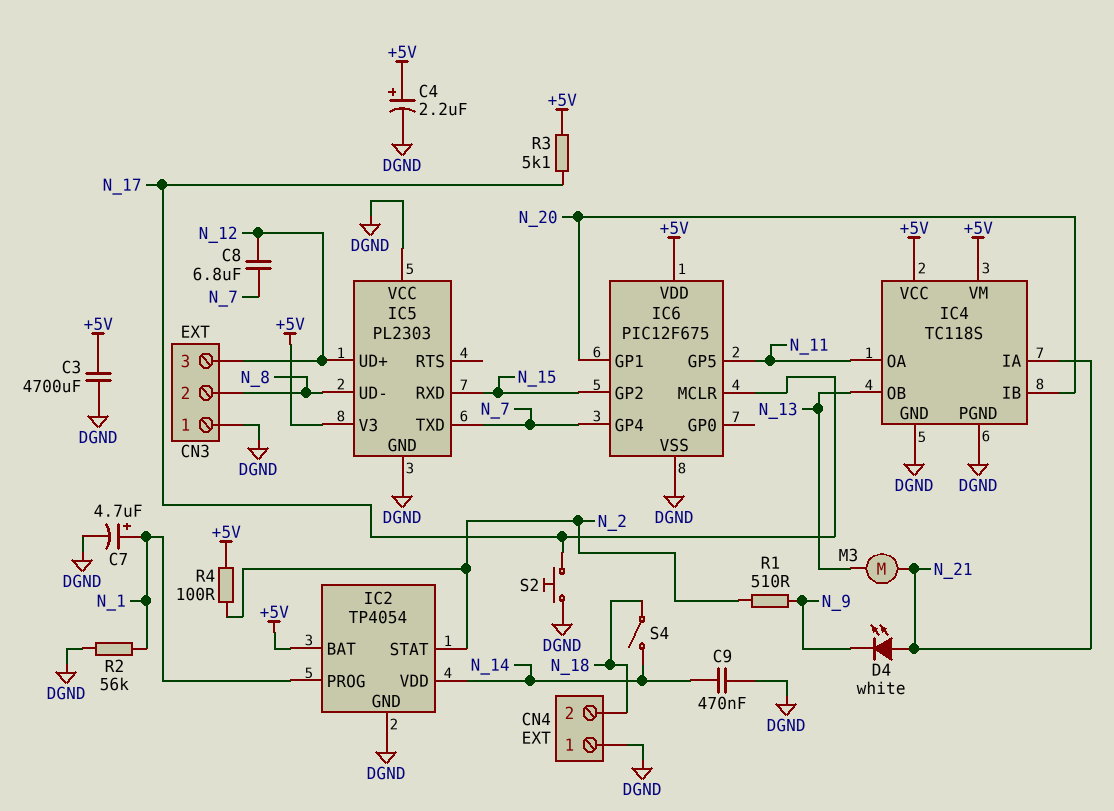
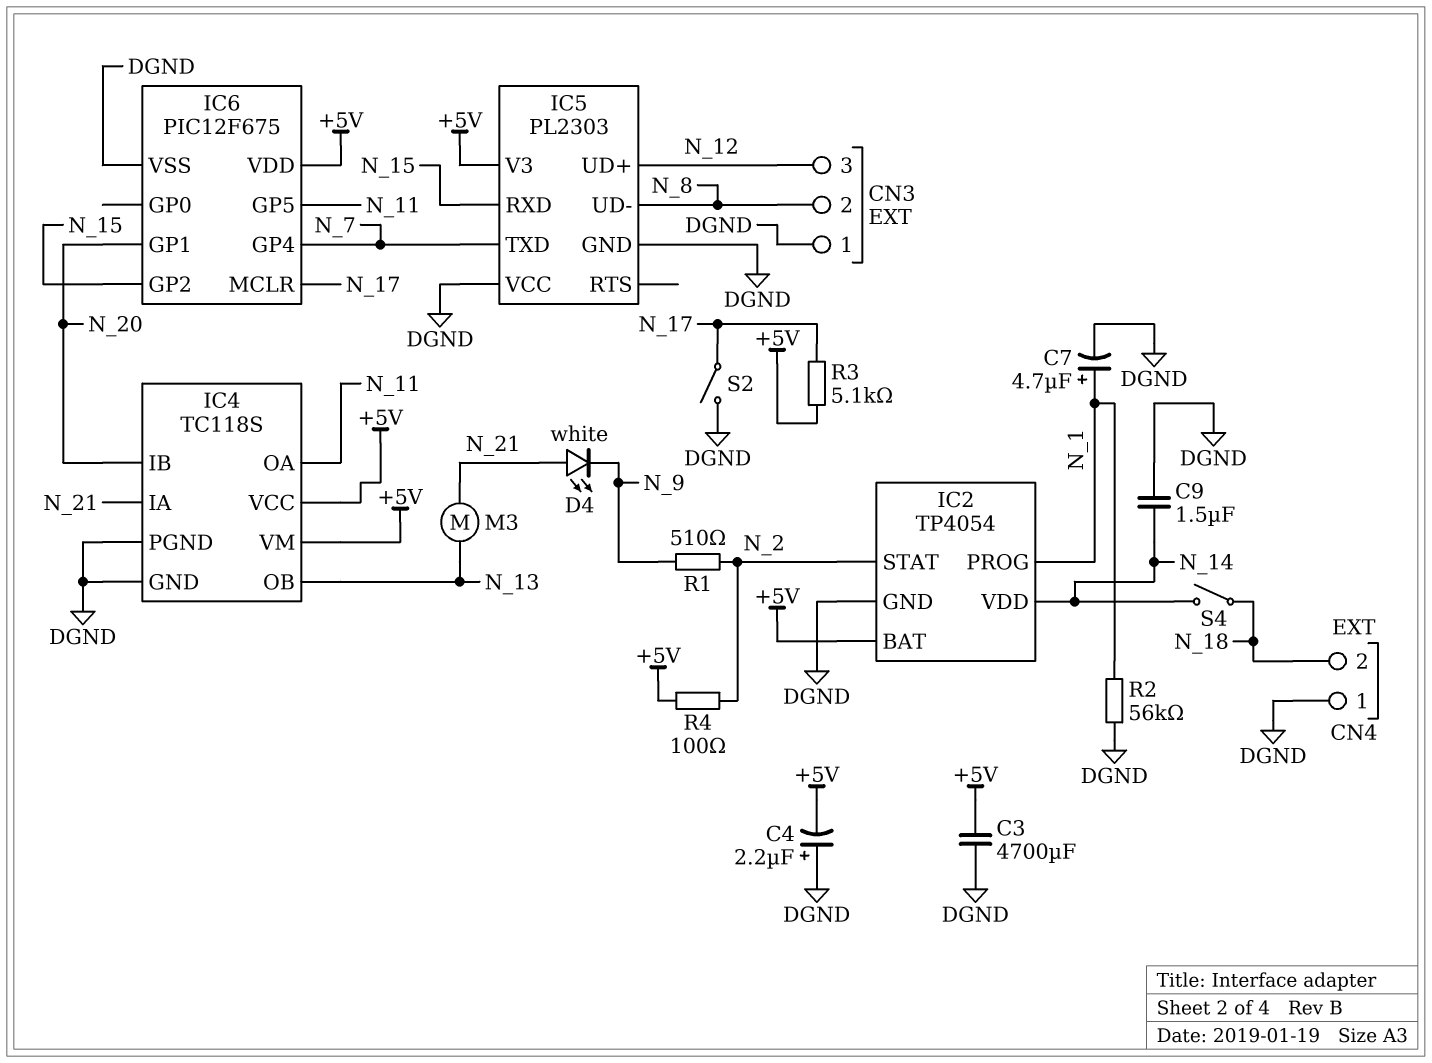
C4: 2.2uF (plus +5V, minus DGND) -> 2.2uF (plus DGND, minus +5V)
C8: 6.8uF (N_7, N_12) -> none
C9: 470nF (DGND, N_14) -> 1.5uF (DGND, N_14)
S2: button (DGND, N_17) -> switch (DGND, N_17)

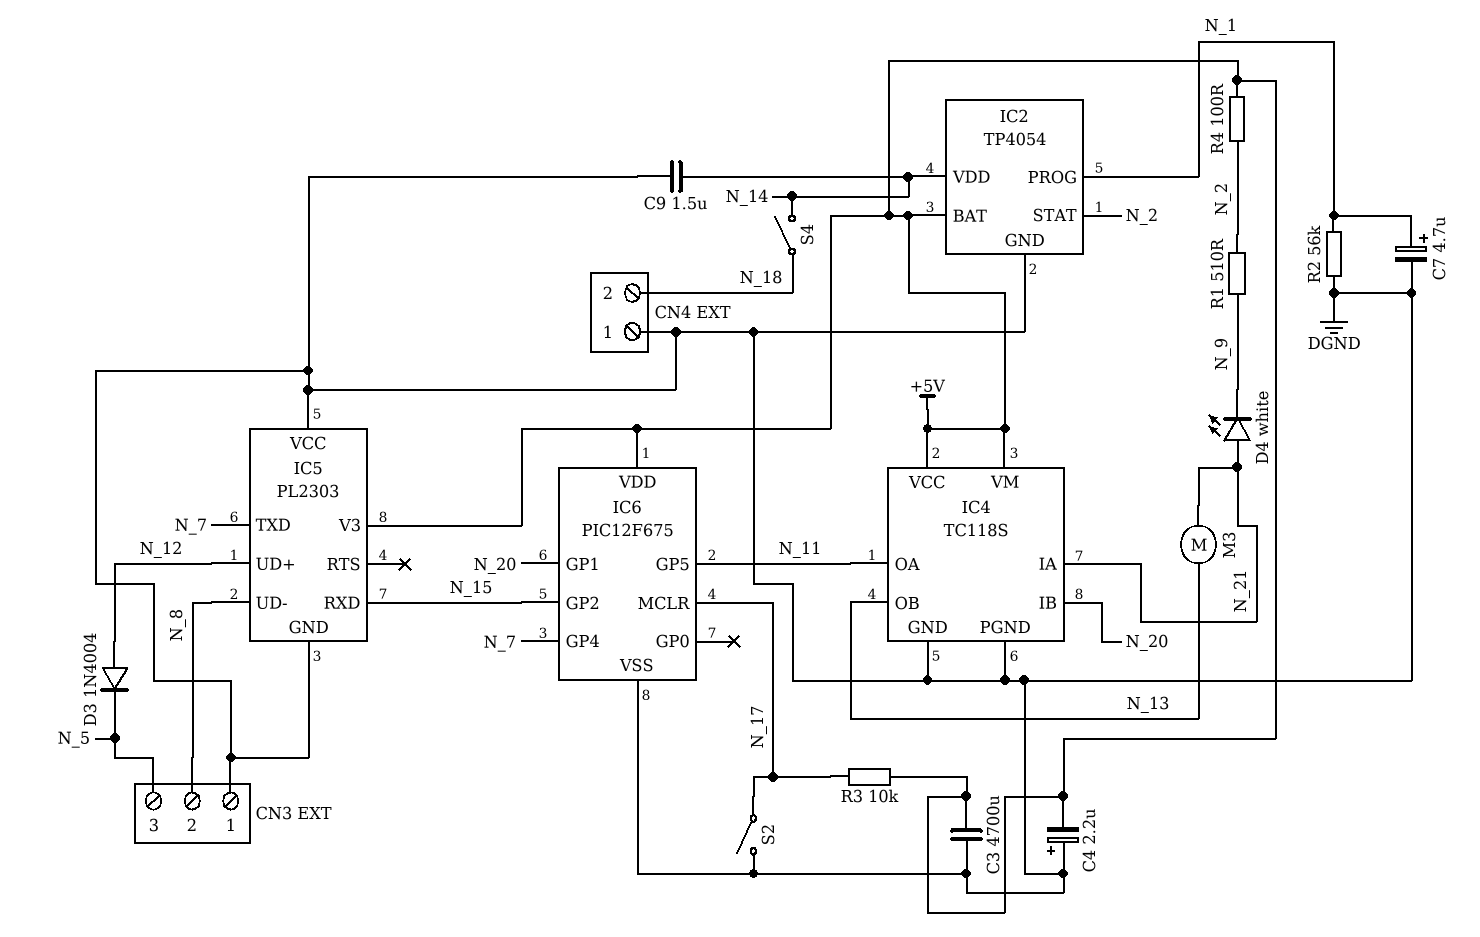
CN3 pin 3: N_12 -> N_5
D3: none -> diode 1N4004 (A N_12, K N_5)
R3: 5.1k (+5V, N_17) -> 10k (+5V, N_17)

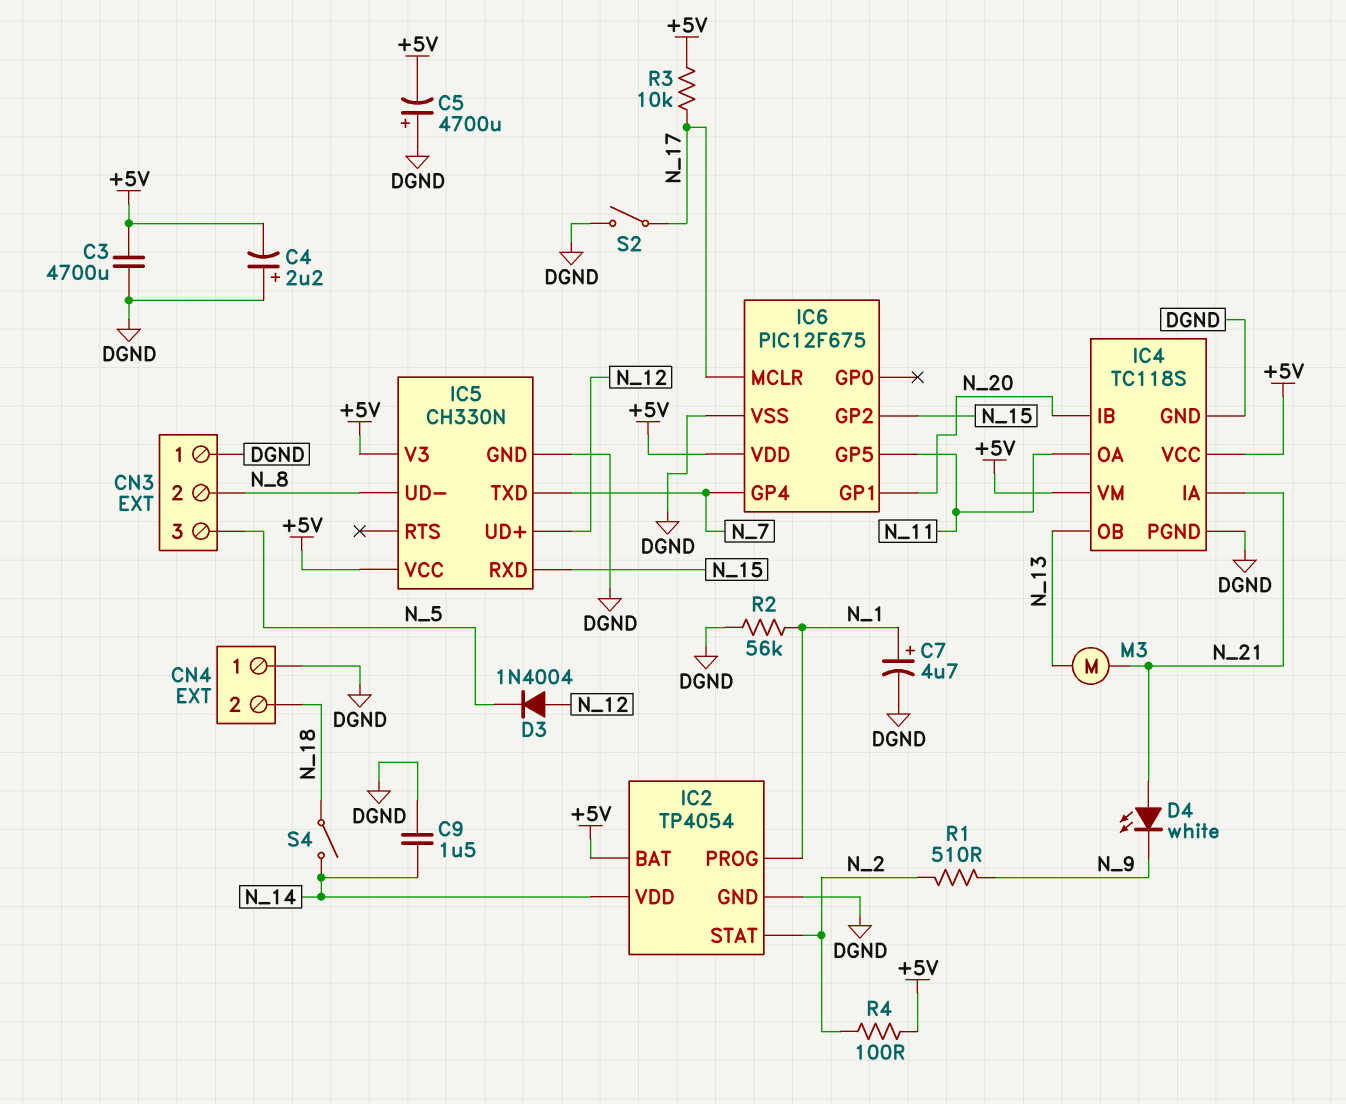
C5: none -> 4700uF (plus DGND, minus +5V)
IC5: PL2303 -> CH330N
IC5 pin VCC: DGND -> +5V

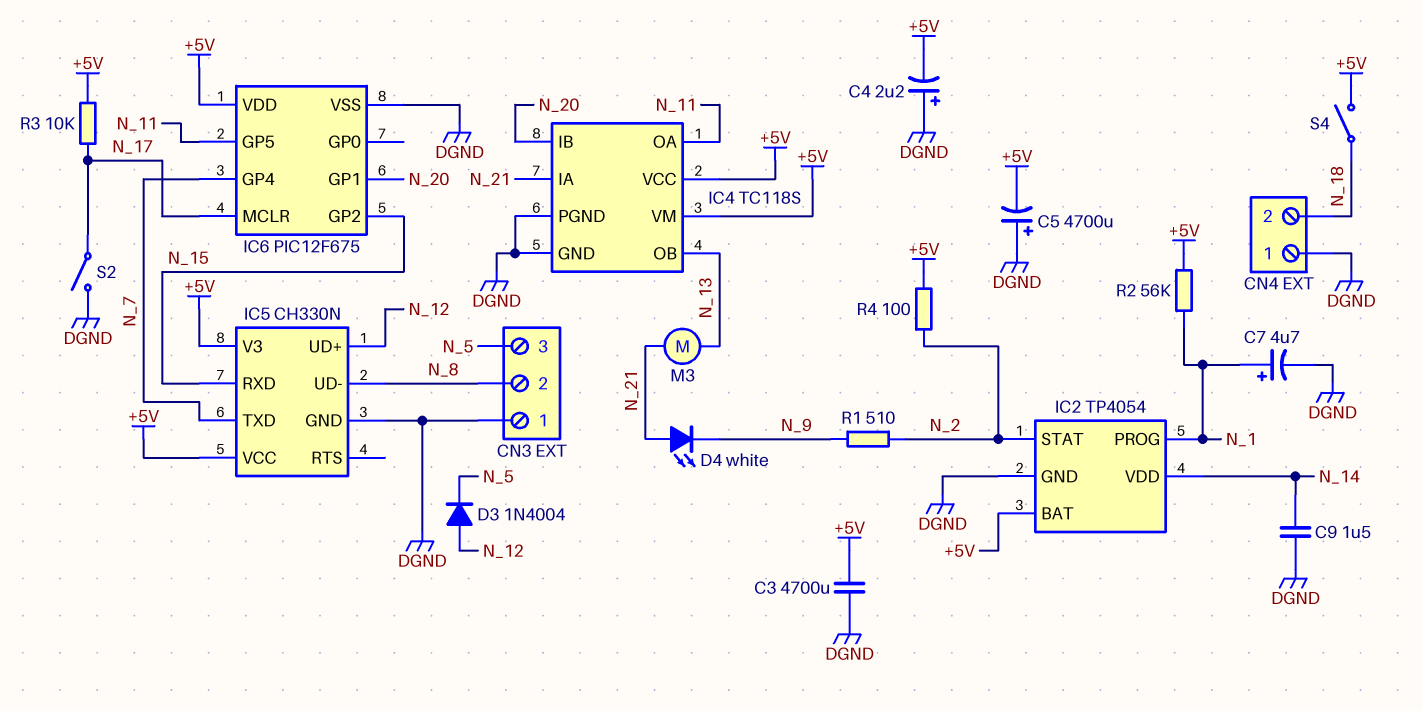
R2: 56k (DGND, N_1) -> 56k (+5V, N_1)
S4: switch (N_14, N_18) -> switch (+5V, N_18)

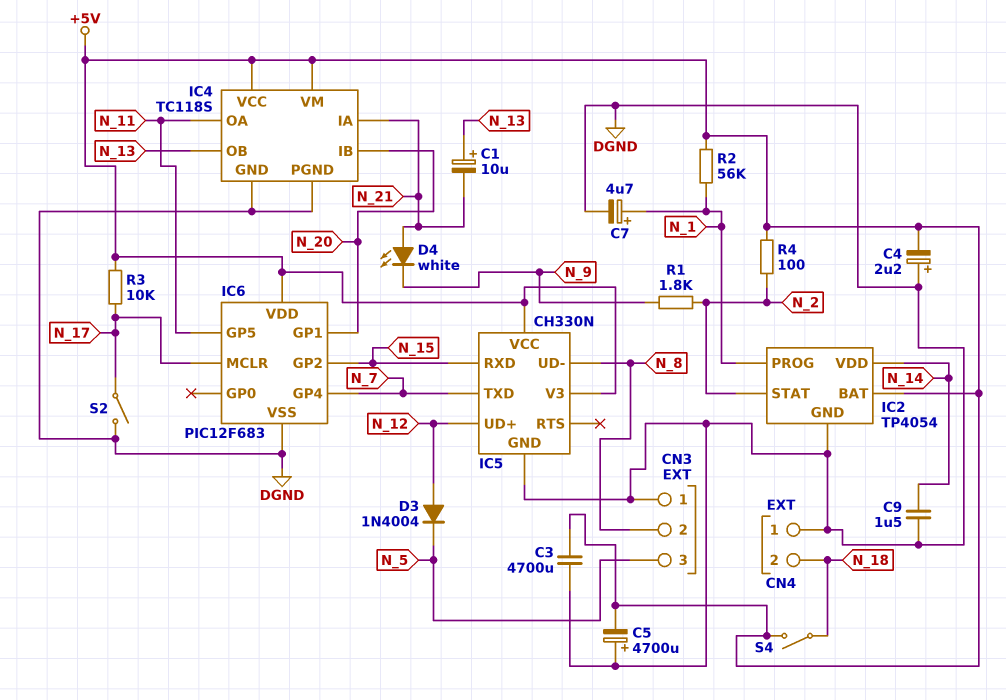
C1: none -> 10uF (plus N_13, minus N_21)
IC6: PIC12F675 -> PIC12F683
M3: motor (N_13, N_21) -> none
R1: 510 (N_2, N_9) -> 1.8k (N_2, N_9)

